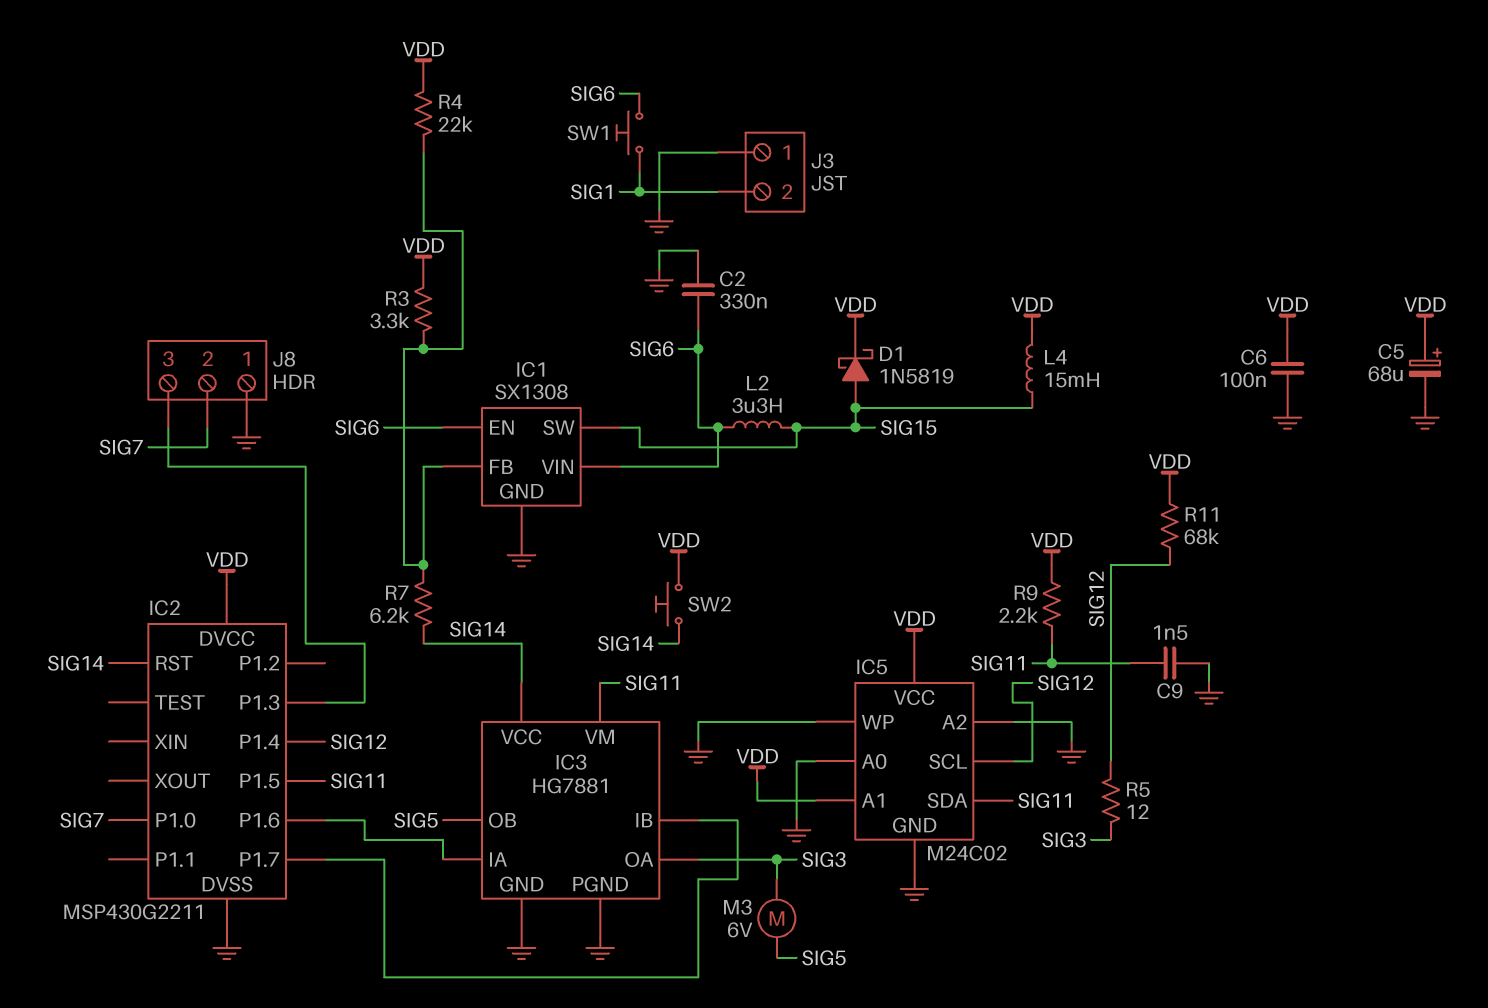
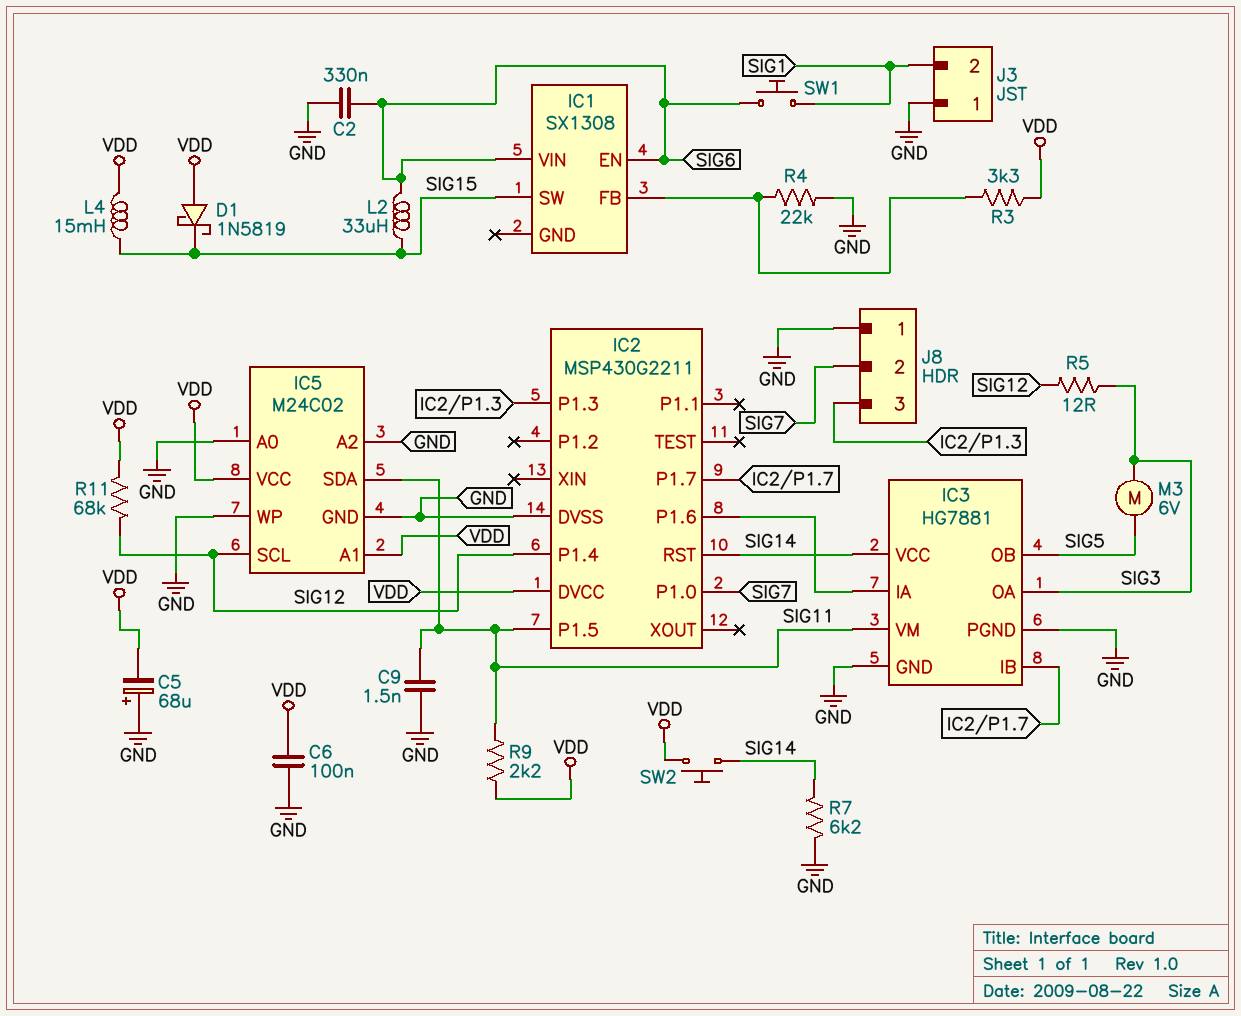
C5: 68uF (plus VDD, minus GND) -> 68uF (plus GND, minus VDD)
D1: schottky 1N5819 (A SIG15, K VDD) -> schottky 1N5819 (A VDD, K SIG15)
IC1 pin GND: GND -> none
L2: 3.3uH (SIG6, SIG15) -> 33uH (SIG6, SIG15)
R4: 22k (IC1/FB, VDD) -> 22k (GND, IC1/FB)
R7: 6.2k (IC1/FB, SIG14) -> 6.2k (GND, SIG14)

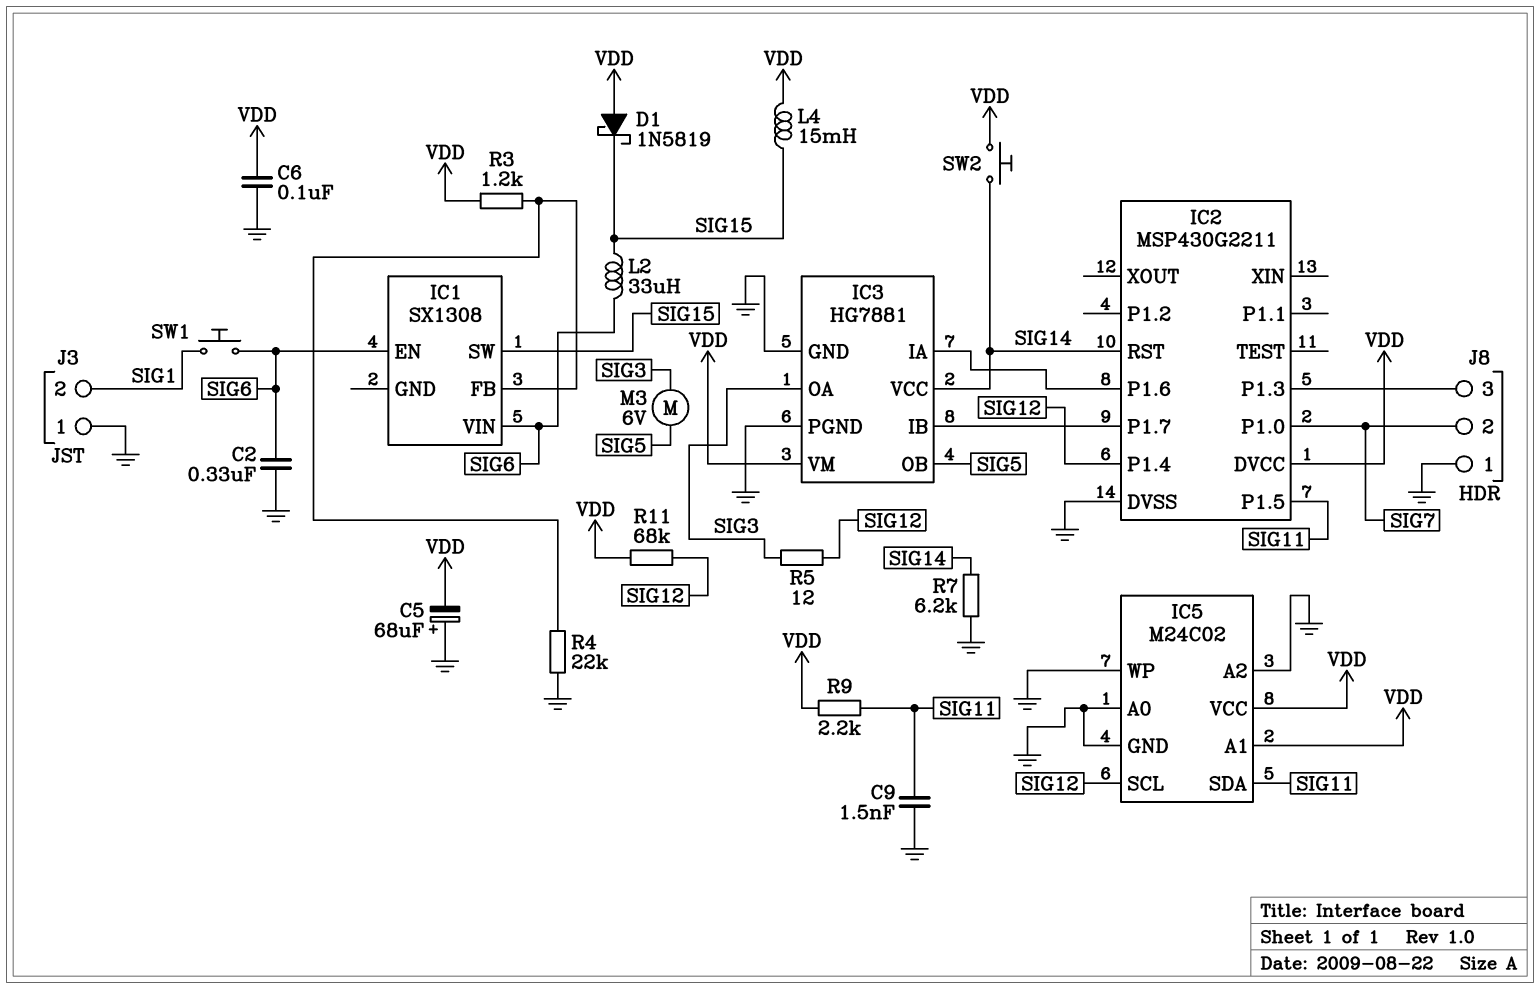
IC3 pin VM: SIG11 -> VDD
R3: 3.3k (IC1/FB, VDD) -> 1.2k (IC1/FB, VDD)

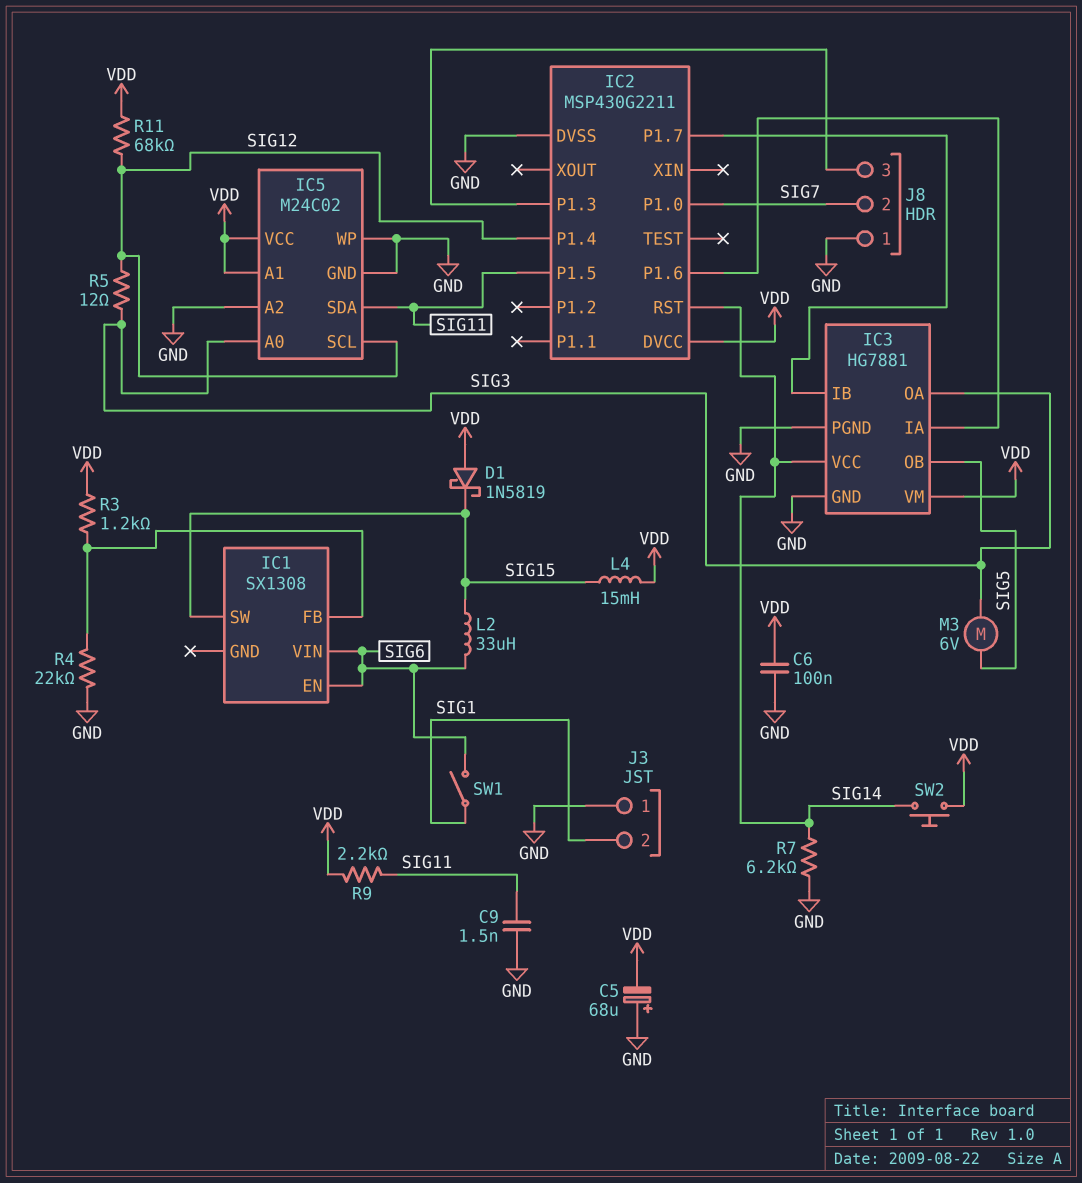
C2: 330nF (GND, SIG6) -> none
IC5 pin A0: GND -> SIG3
SW1: button (SIG1, SIG6) -> switch (SIG1, SIG6)

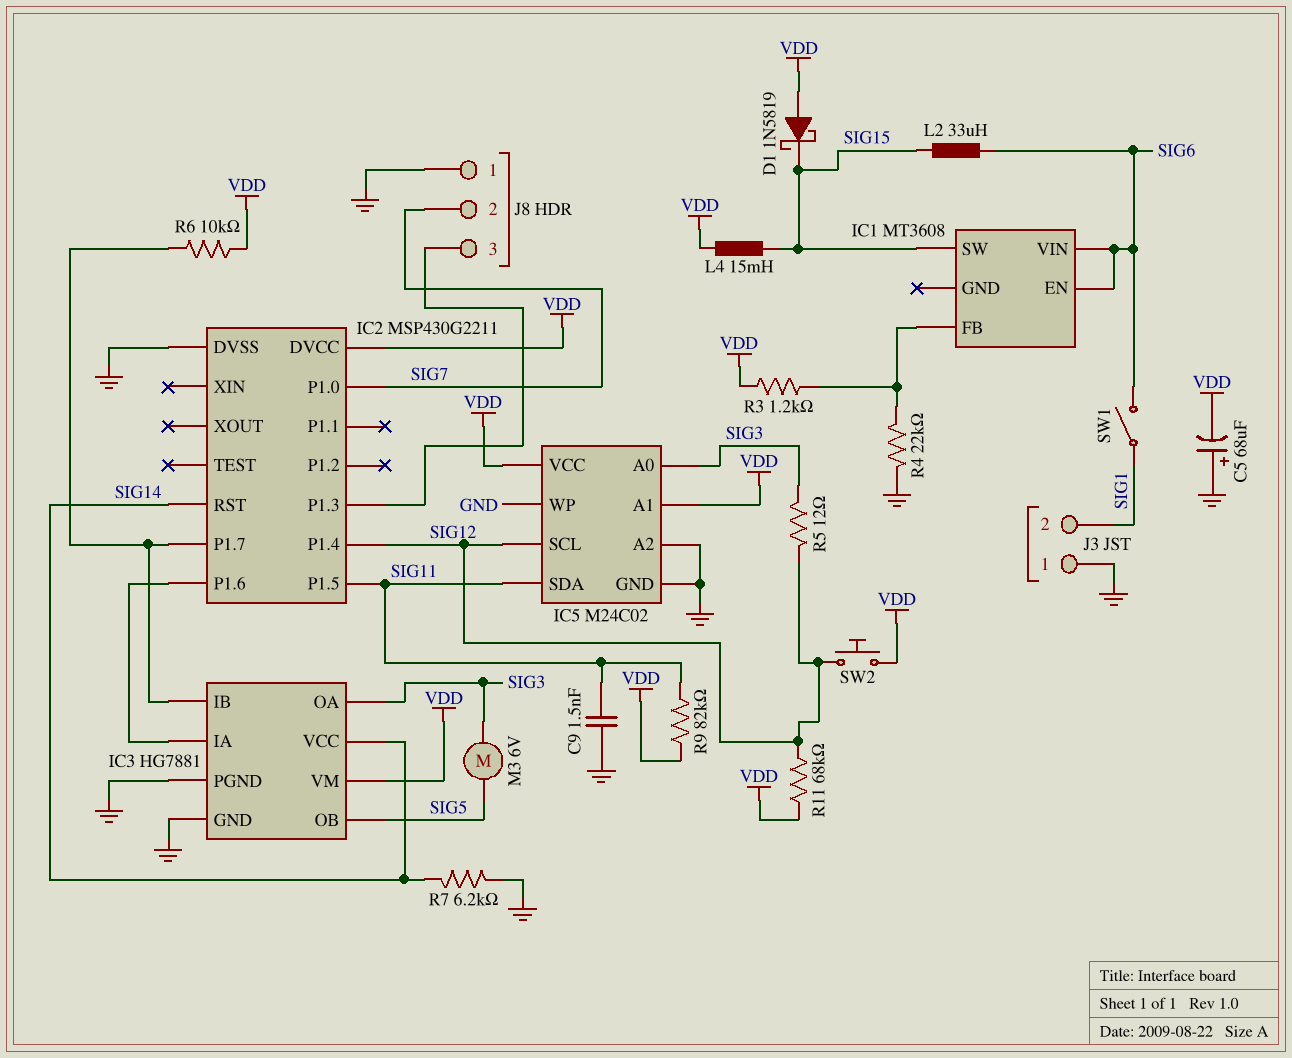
C6: 100nF (GND, VDD) -> none
IC1: SX1308 -> MT3608
R6: none -> 10k (IC2/P1.7, VDD)
R9: 2.2k (SIG11, VDD) -> 82k (SIG11, VDD)
SW2: button (SIG14, VDD) -> button (SIG12, VDD)

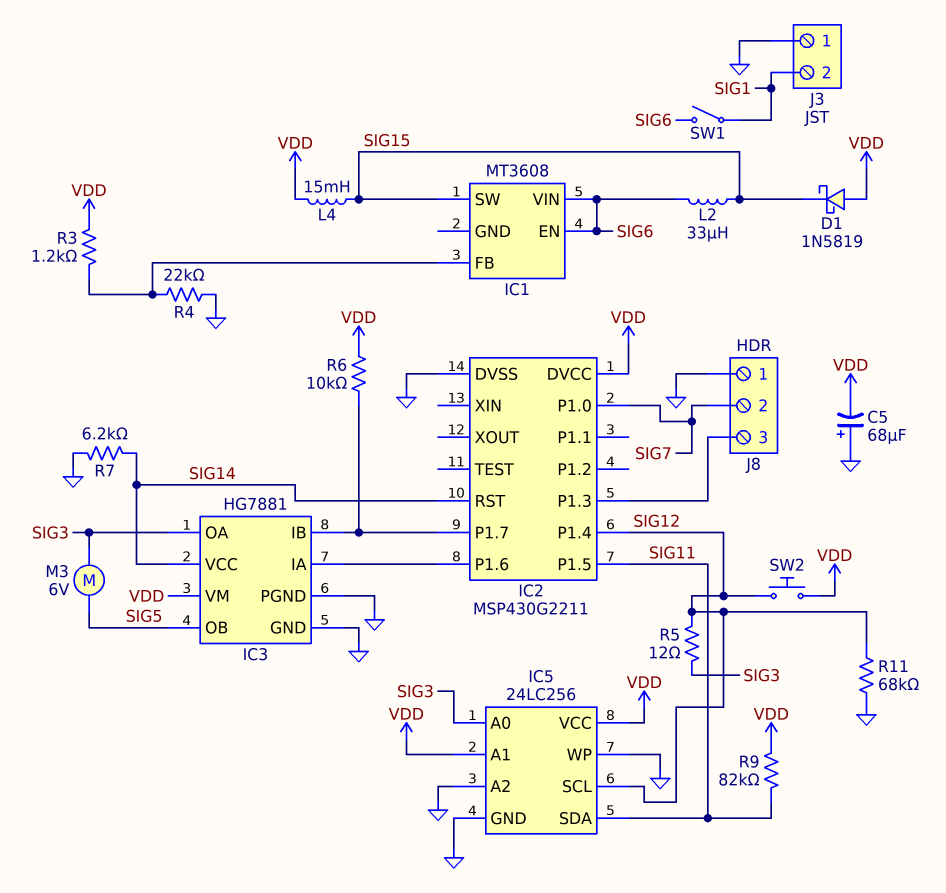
C9: 1.5nF (GND, SIG11) -> none
IC5: M24C02 -> 24LC256
R11: 68k (SIG12, VDD) -> 68k (GND, SIG12)

